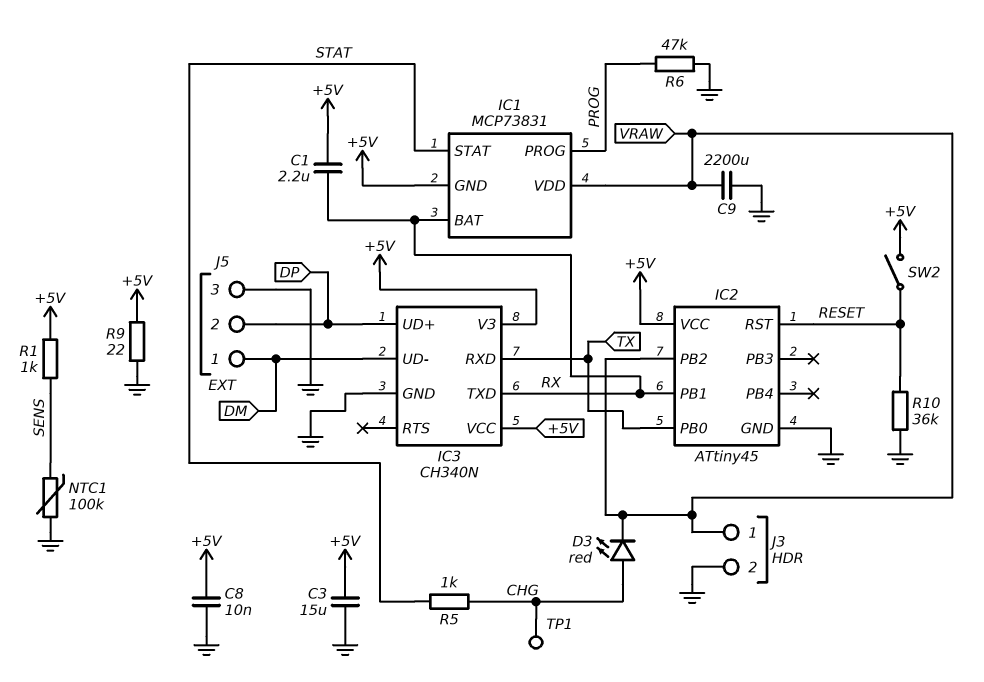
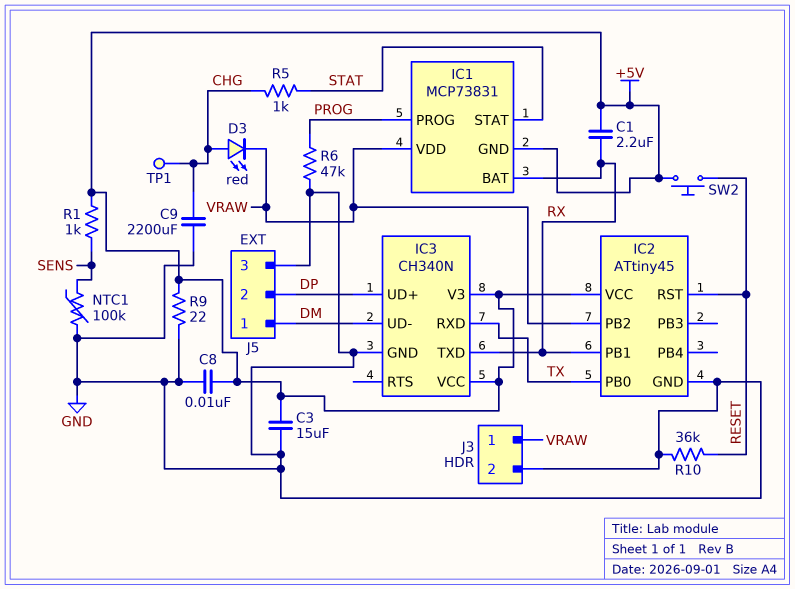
C9: 2200uF (GND, VRAW) -> 2200uF (CHG, GND)
SW2: switch (+5V, RESET) -> button (+5V, RESET)

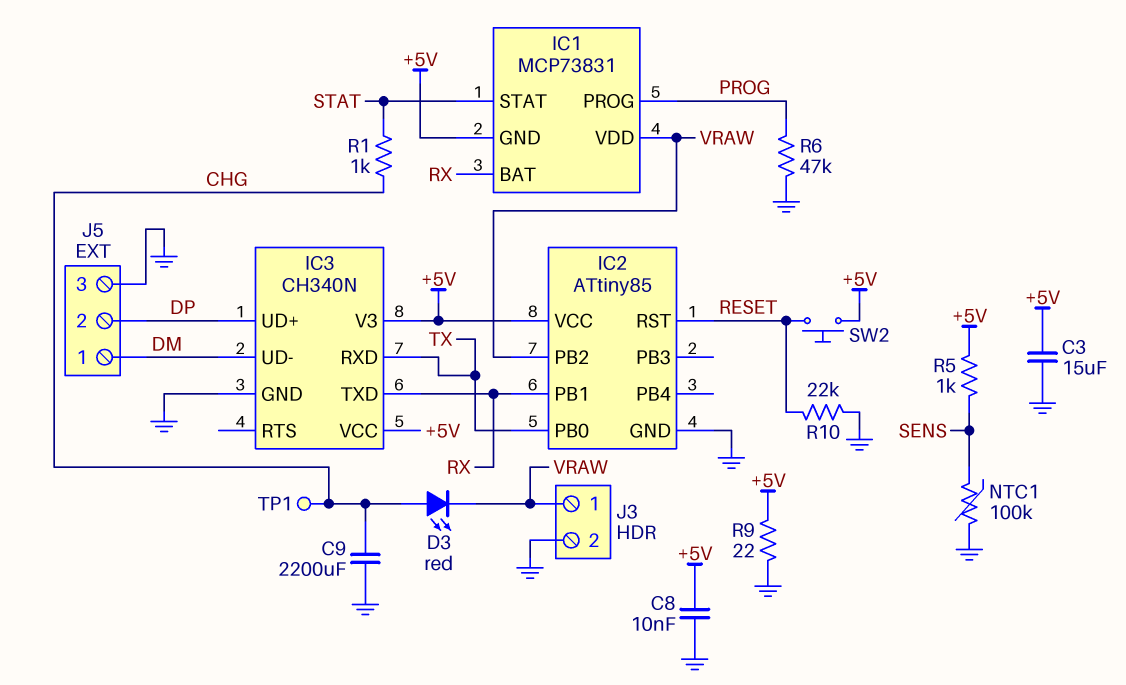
C1: 2.2uF (+5V, RX) -> none
IC2: ATtiny45 -> ATtiny85
R1: 1k (+5V, SENS) -> 1k (CHG, STAT)
R5: 1k (CHG, STAT) -> 1k (+5V, SENS)
R10: 36k (GND, RESET) -> 22k (GND, RESET)

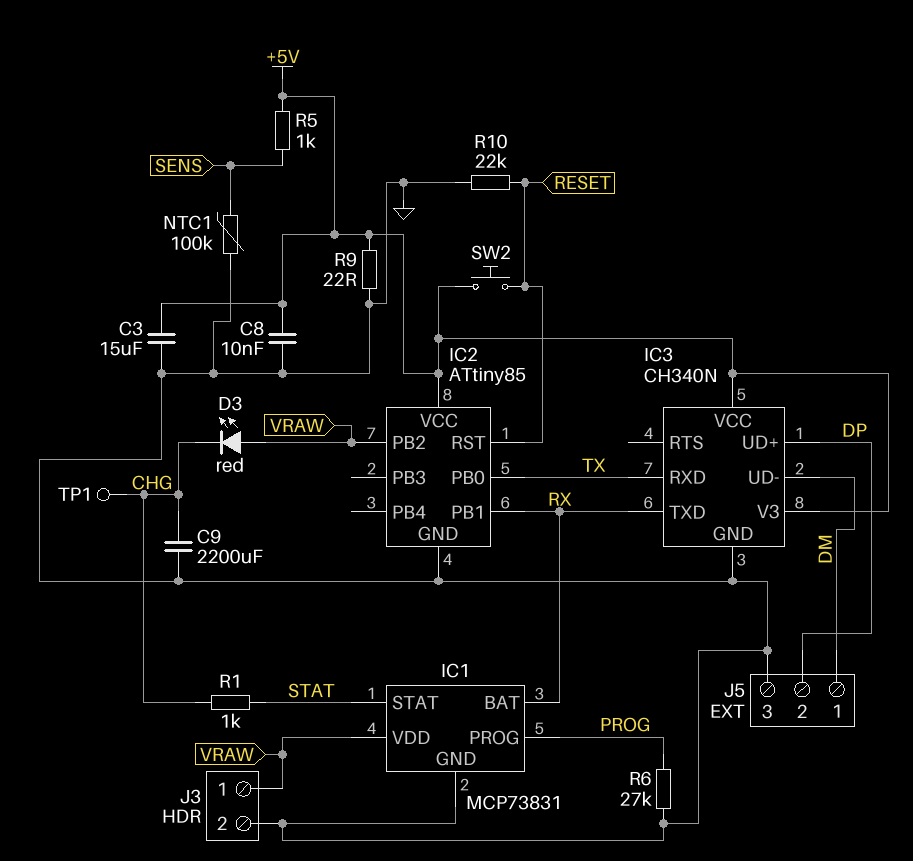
D3: LED red (A CHG, K VRAW) -> LED red (A VRAW, K CHG)
IC1 pin GND: +5V -> GND
R6: 47k (GND, PROG) -> 27k (GND, PROG)

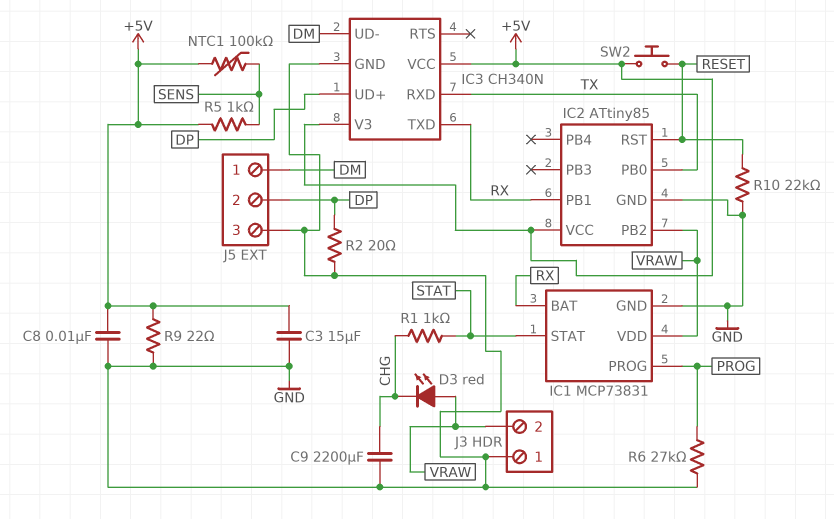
J3 pin 1: VRAW -> GND
J3 pin 2: GND -> VRAW
NTC1: 100k (GND, SENS) -> 100k (+5V, SENS)
R2: none -> 20 (DP, GND)
TP1: test point (CHG) -> none

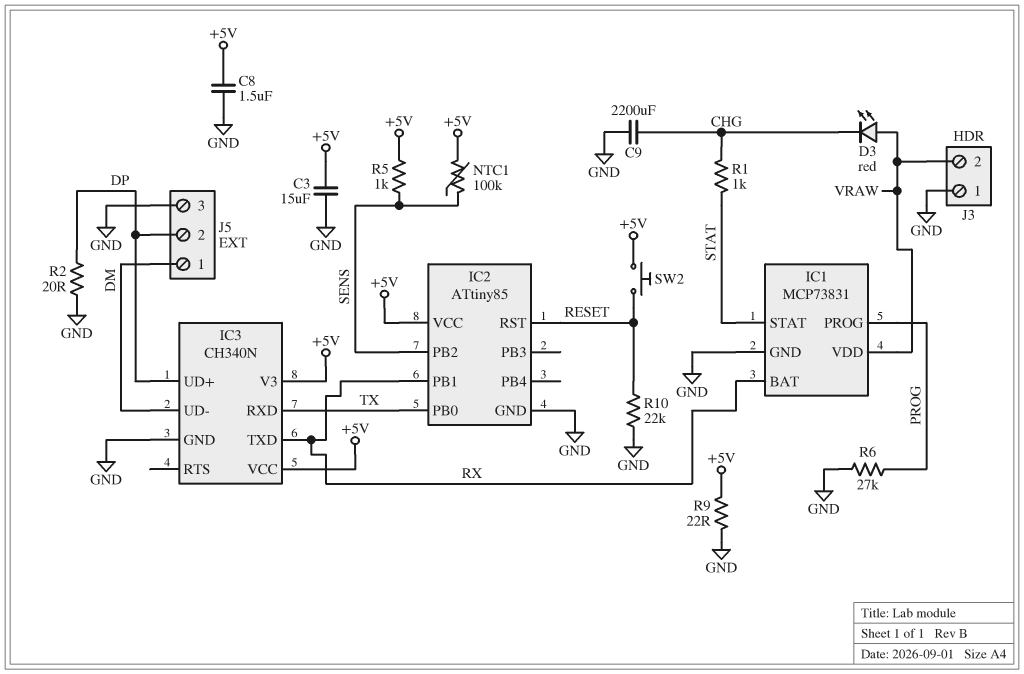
C8: 10nF (+5V, GND) -> 1.5uF (+5V, GND)
IC2 pin PB2: VRAW -> SENS

